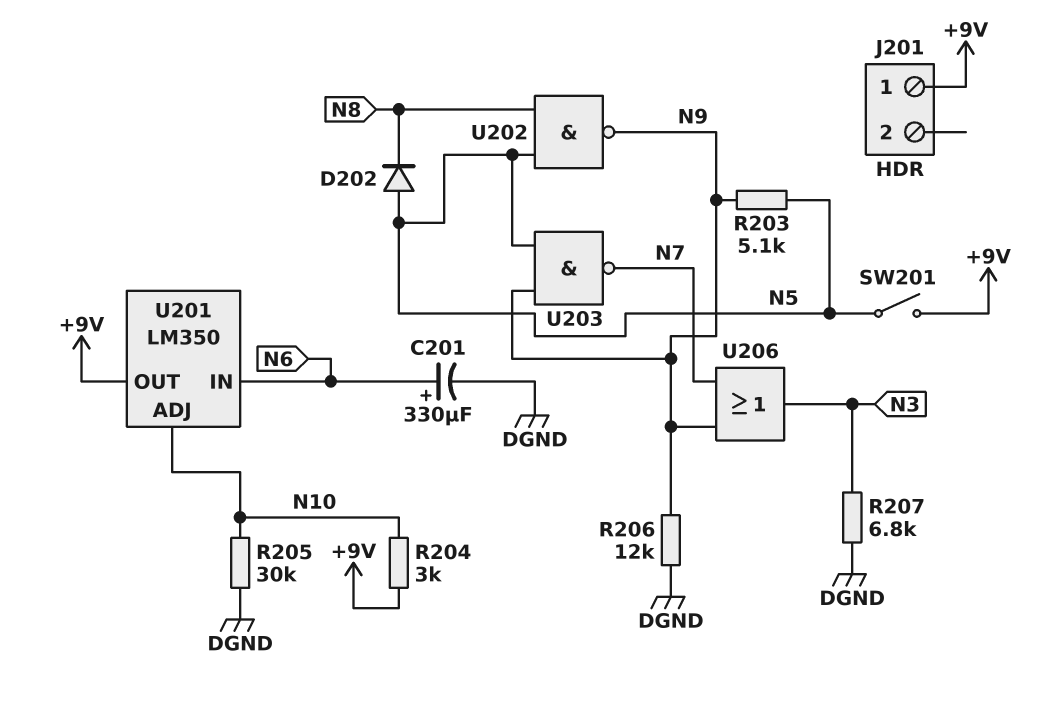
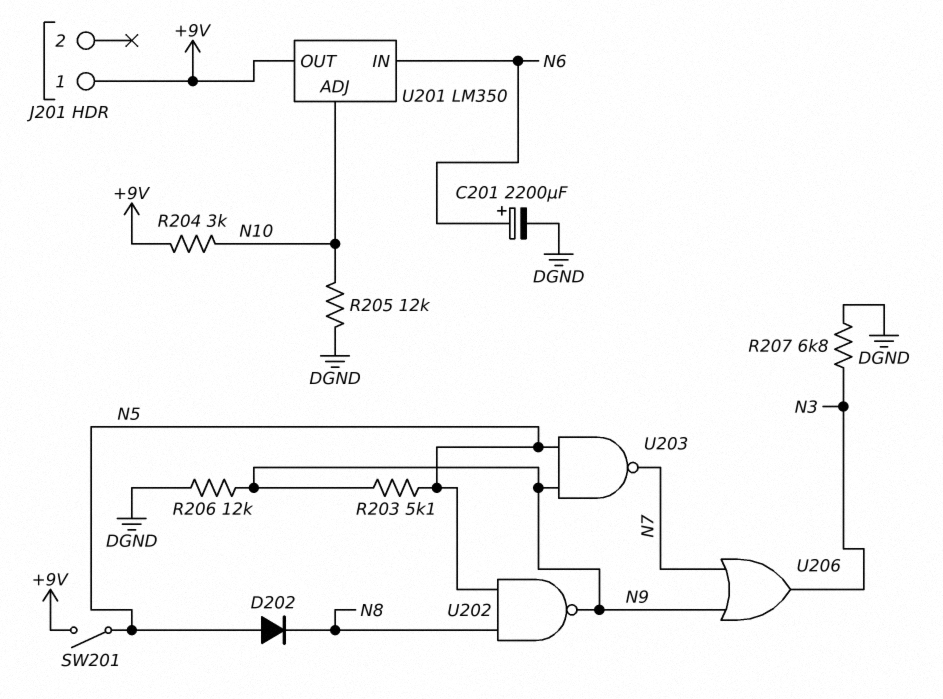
C201: 330uF (plus N6, minus DGND) -> 2200uF (plus N6, minus DGND)
R205: 30k (DGND, N10) -> 12k (DGND, N10)

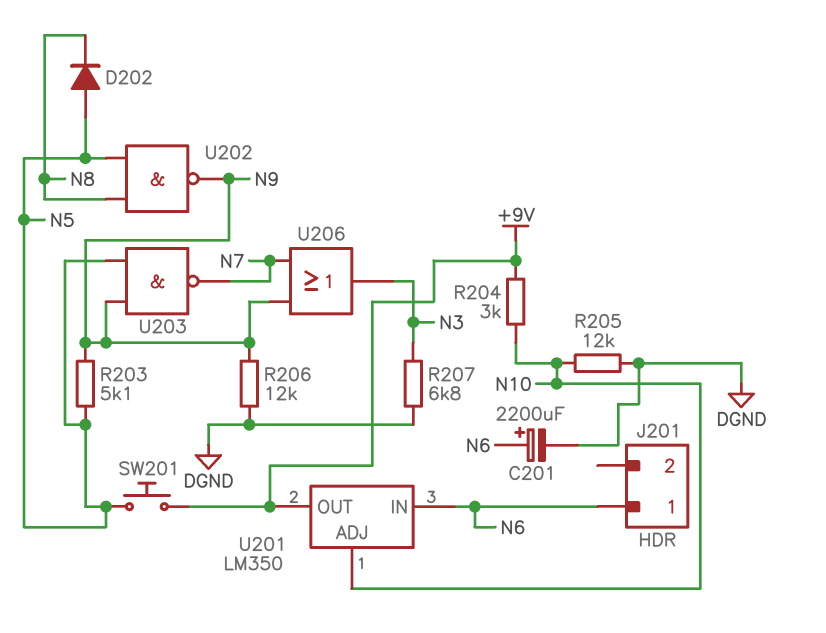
J201 pin 1: +9V -> N6
SW201: switch (+9V, N5) -> button (+9V, N5)

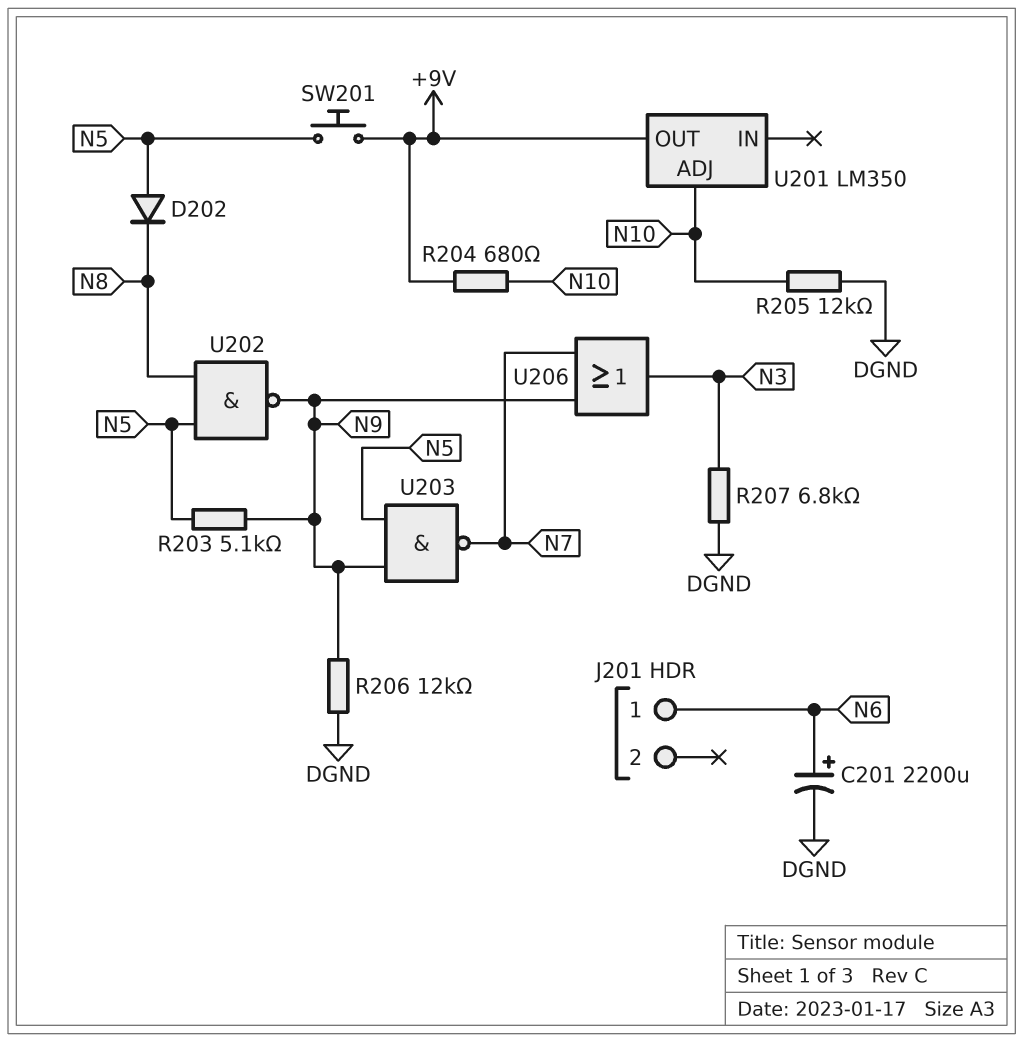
R204: 3k (+9V, N10) -> 680 (+9V, N10)
U201 pin IN: N6 -> none

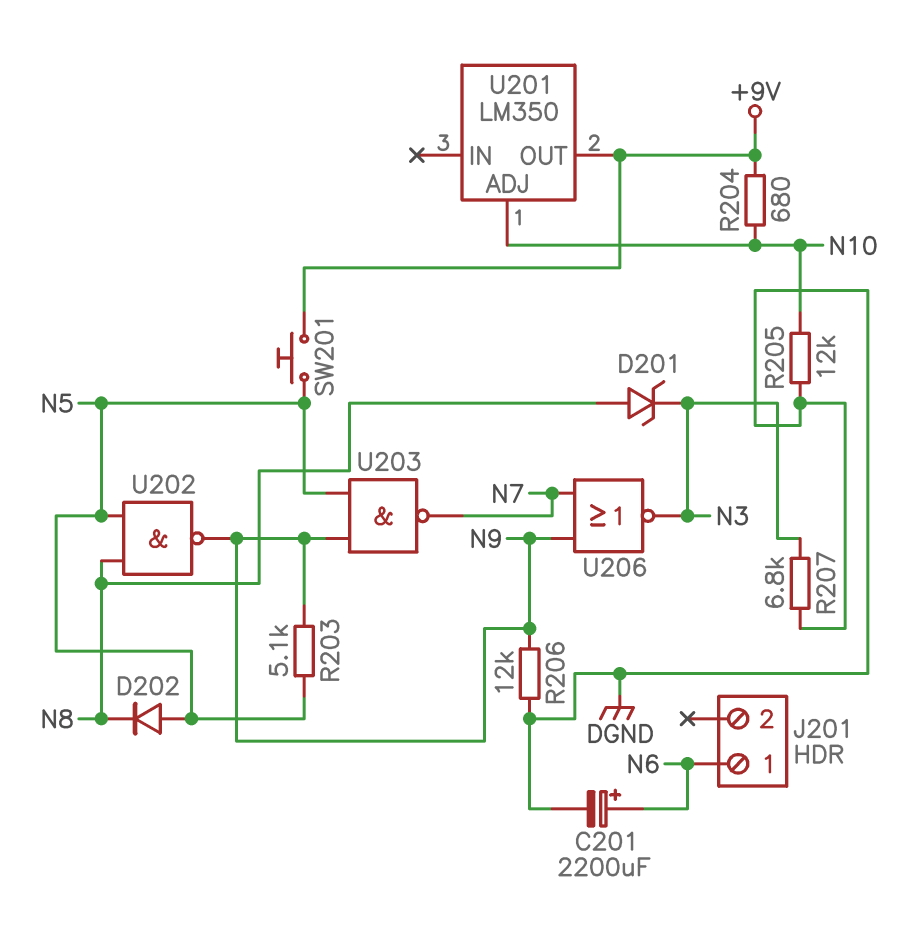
D201: none -> zener (A N8, K N3)
U206: OR (in N7, in N9, out N3) -> NOR (in N7, in N9, out N3)

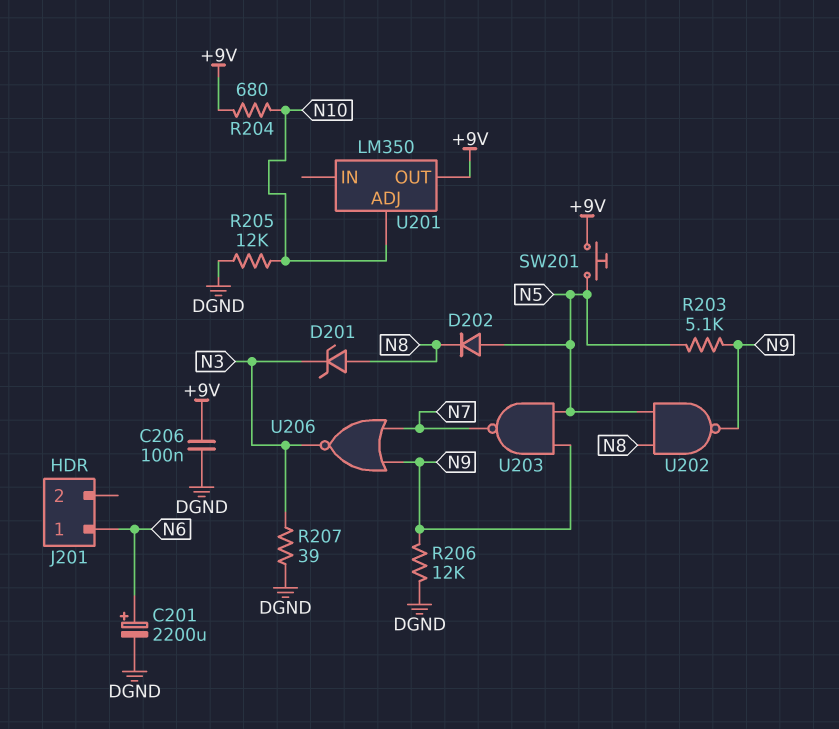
C206: none -> 100nF (+9V, DGND)
R207: 6.8k (DGND, N3) -> 39 (DGND, N3)

